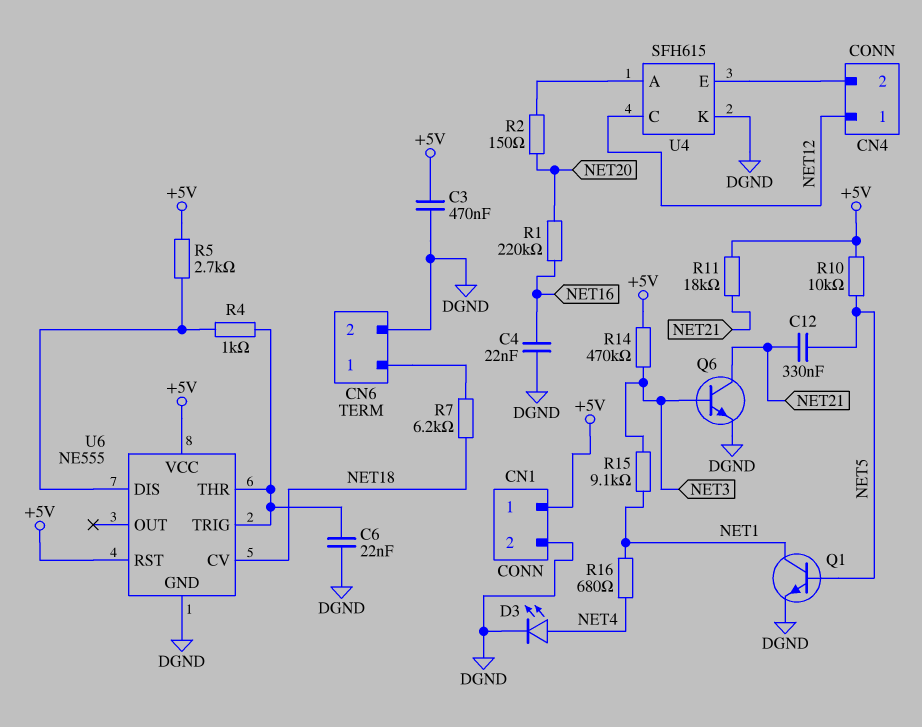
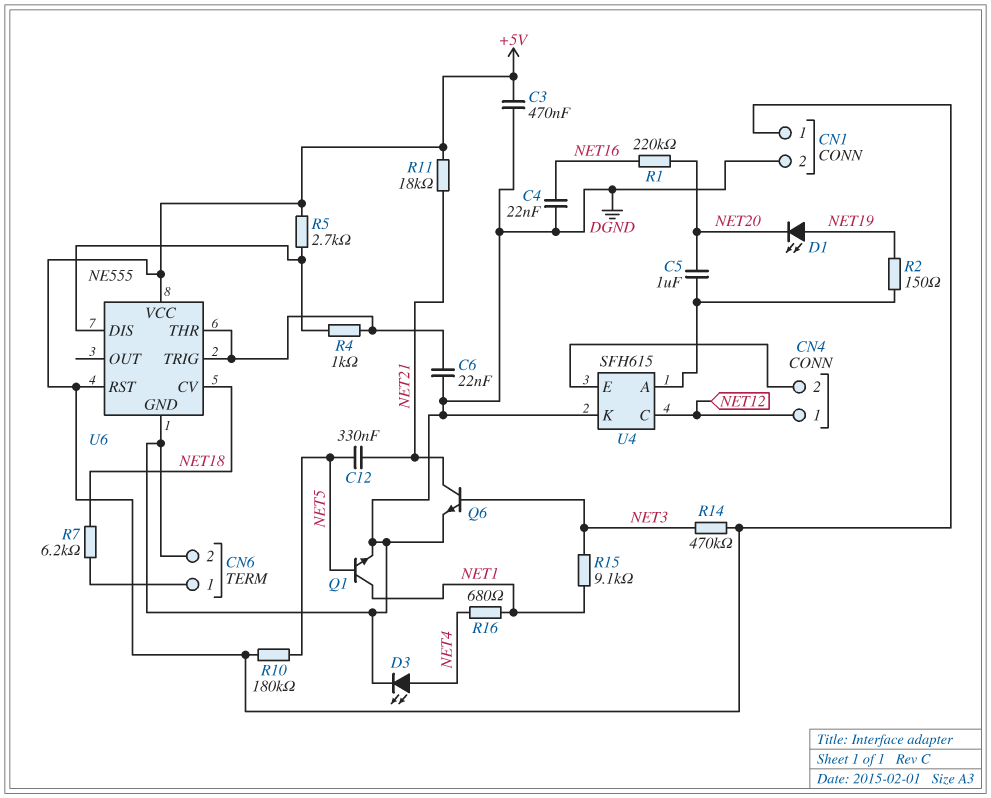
C5: none -> 1uF (NET20, U4/A)
D1: none -> LED (A NET19, K NET20)
R2: 150 (NET20, U4/A) -> 150 (NET19, U4/A)
R10: 10k (+5V, NET5) -> 180k (+5V, NET5)

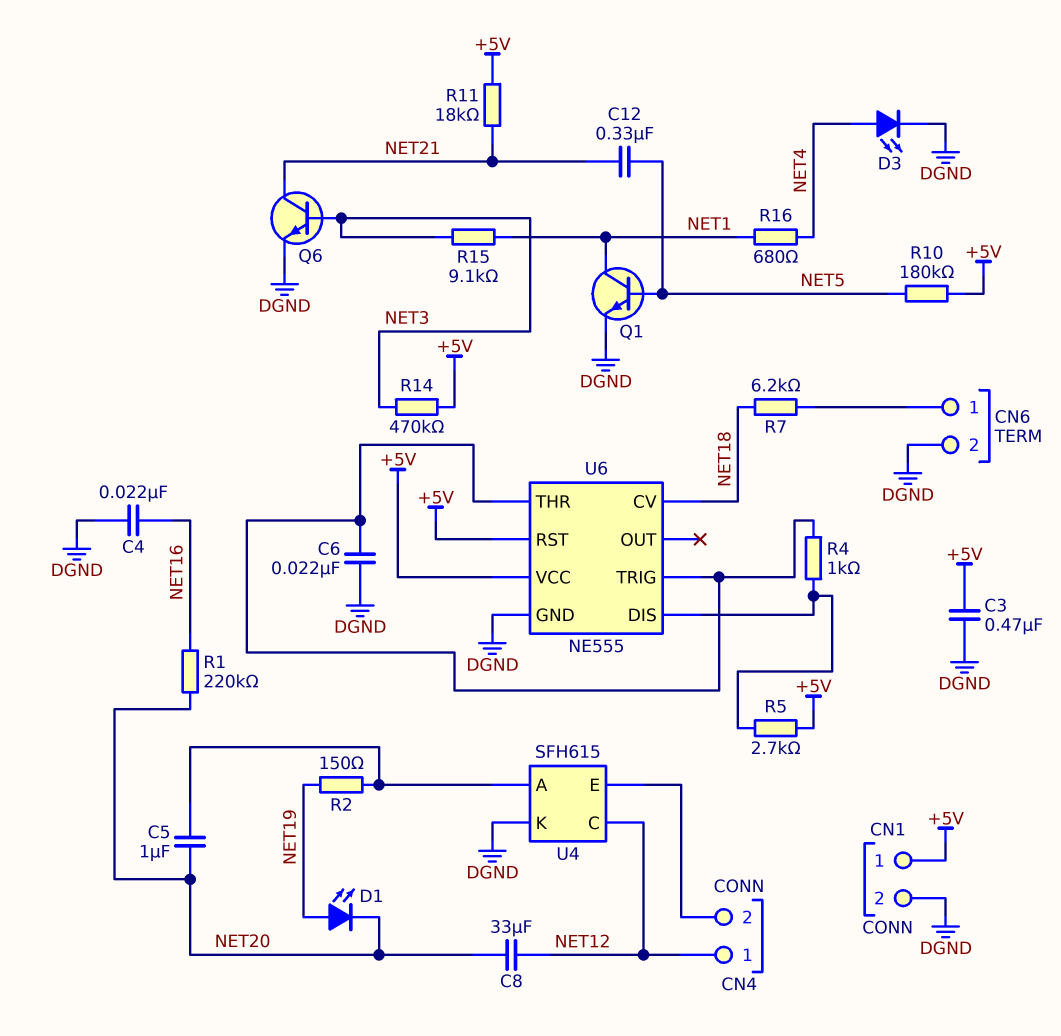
C8: none -> 33uF (NET12, NET20)

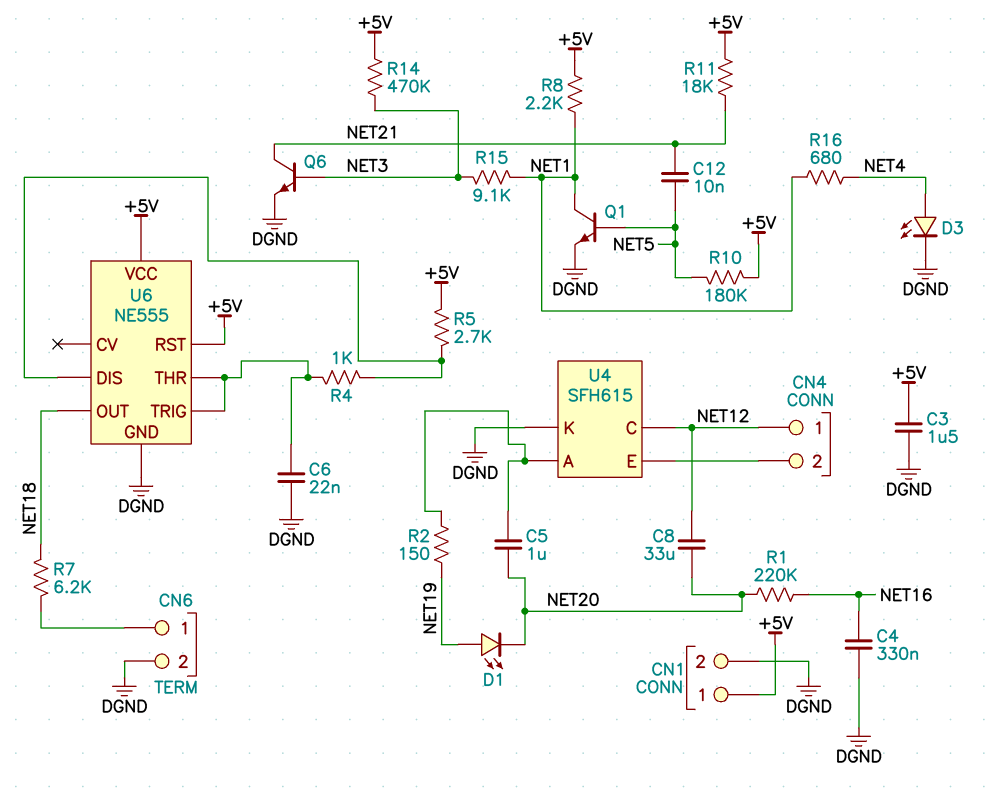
C3: 470nF (+5V, DGND) -> 1.5uF (+5V, DGND)
C4: 22nF (DGND, NET16) -> 330nF (DGND, NET16)
C12: 330nF (NET5, NET21) -> 10nF (NET5, NET21)
R8: none -> 2.2k (+5V, NET1)
U6 pin CV: NET18 -> none
U6 pin OUT: none -> NET18

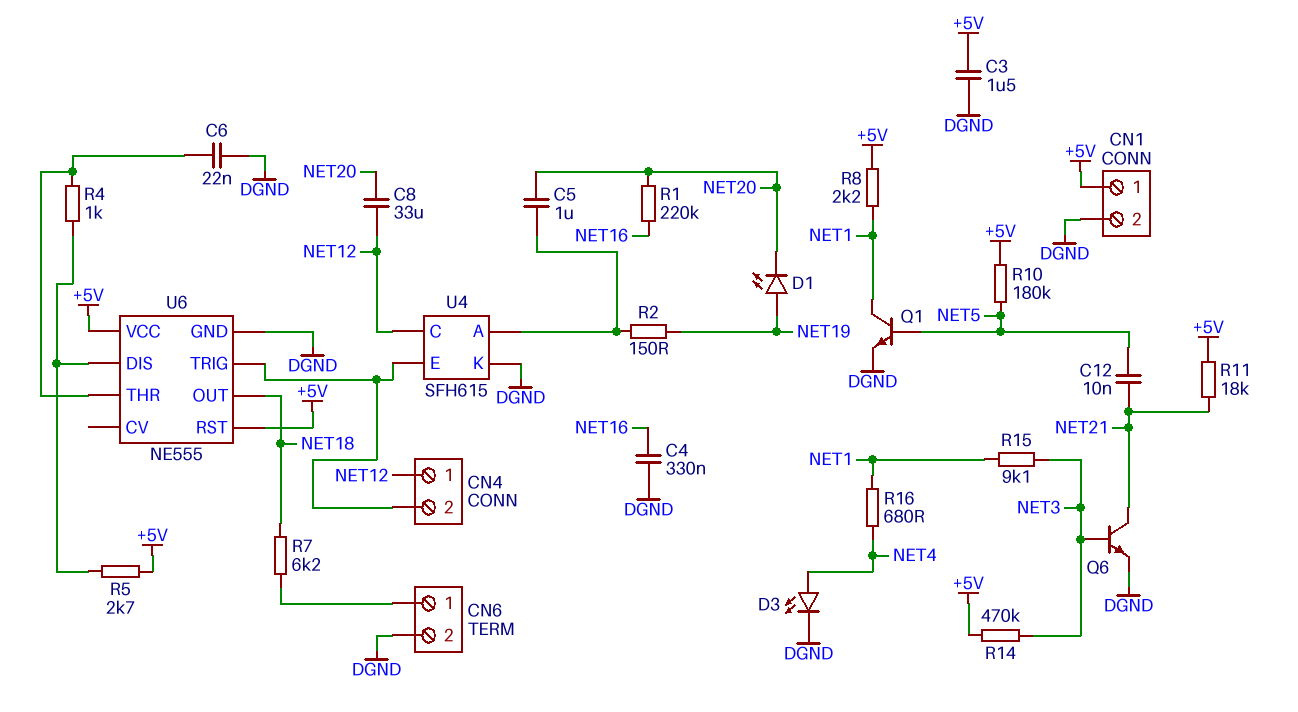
U6 pin TRIG: U6/THR -> CN4/2

